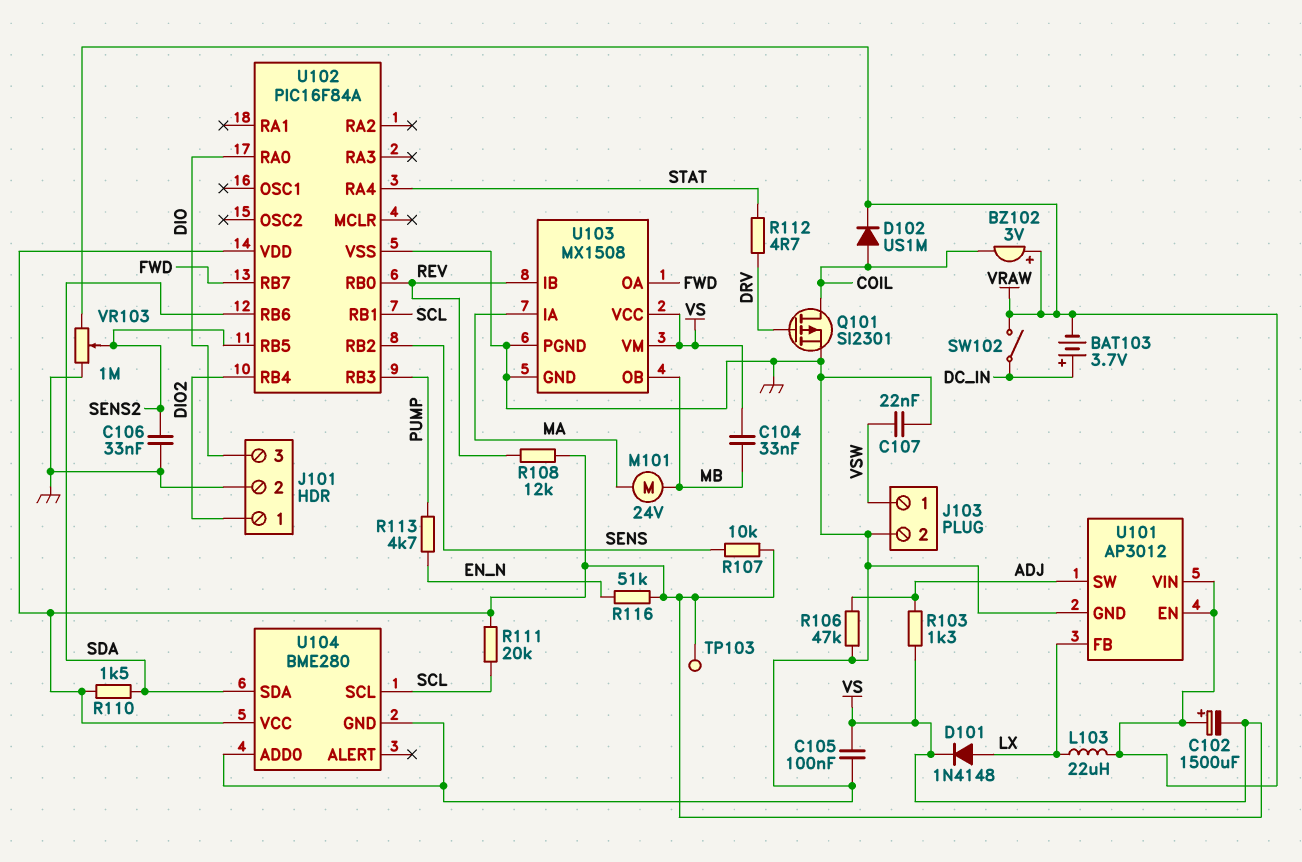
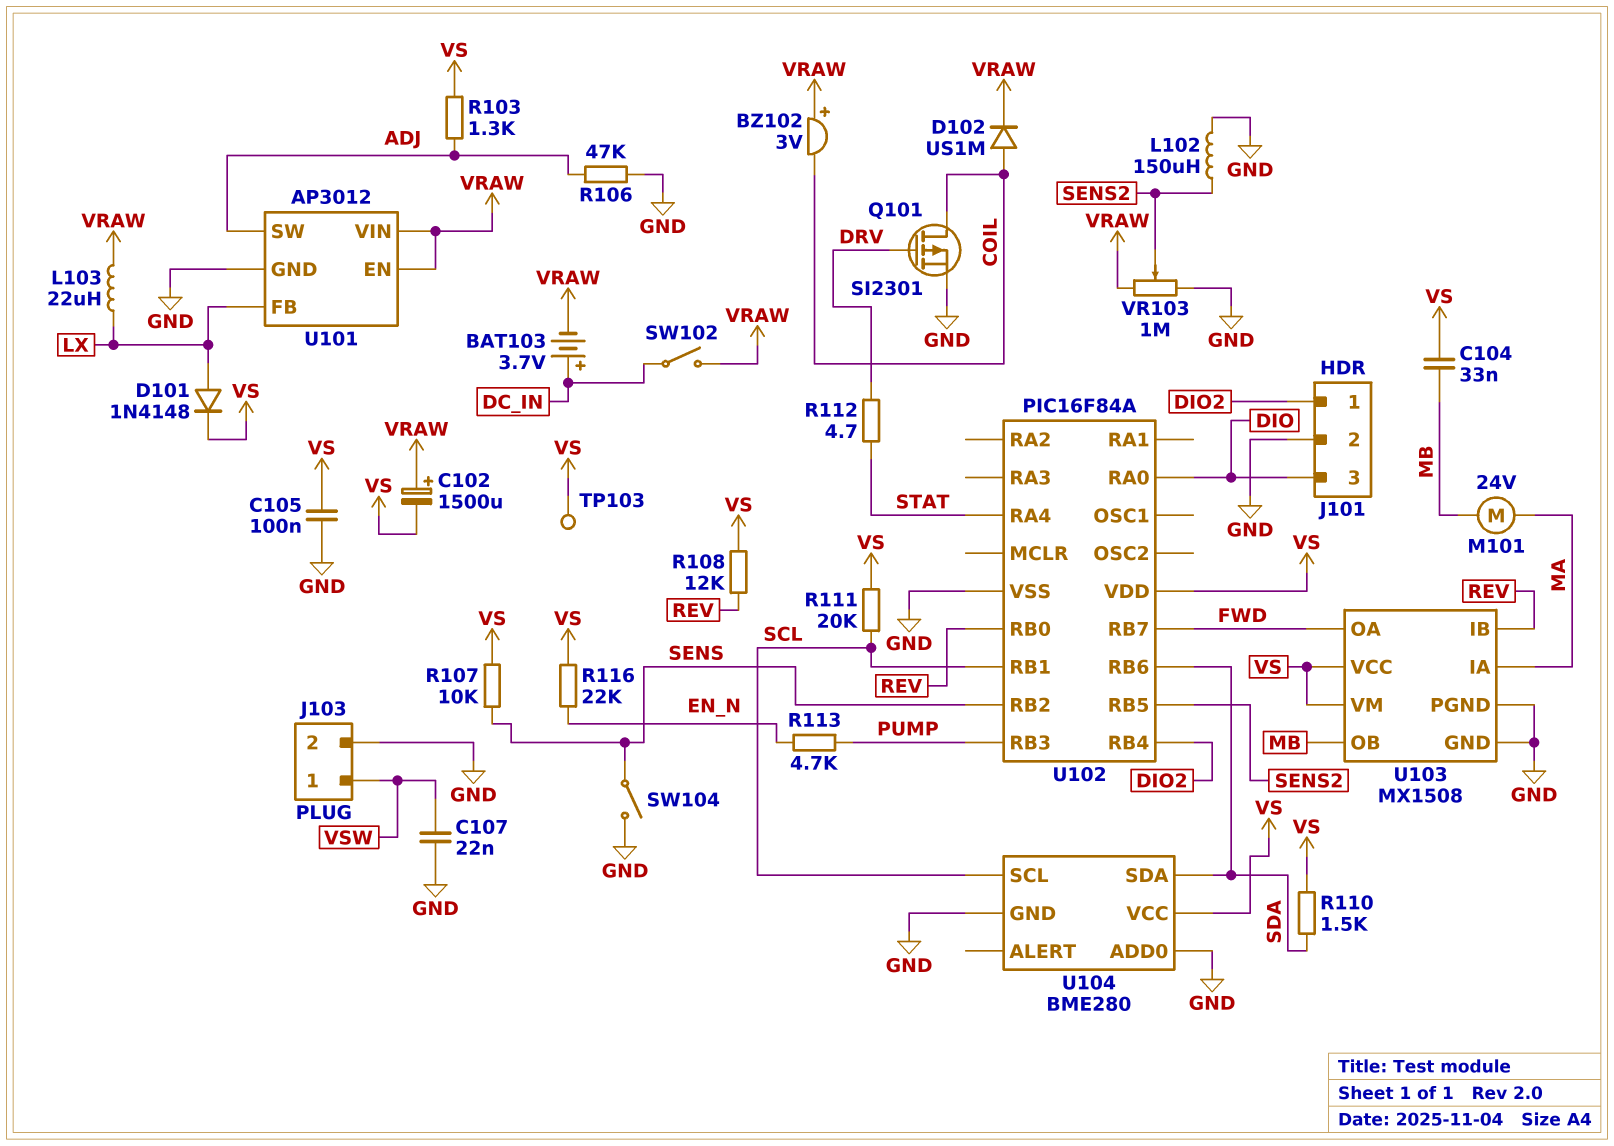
C106: 33nF (GND, SENS2) -> none
L102: none -> 150uH (GND, SENS2)
R116: 51k (EN_N, VS) -> 22k (EN_N, VS)
SW104: none -> switch (GND, SENS)

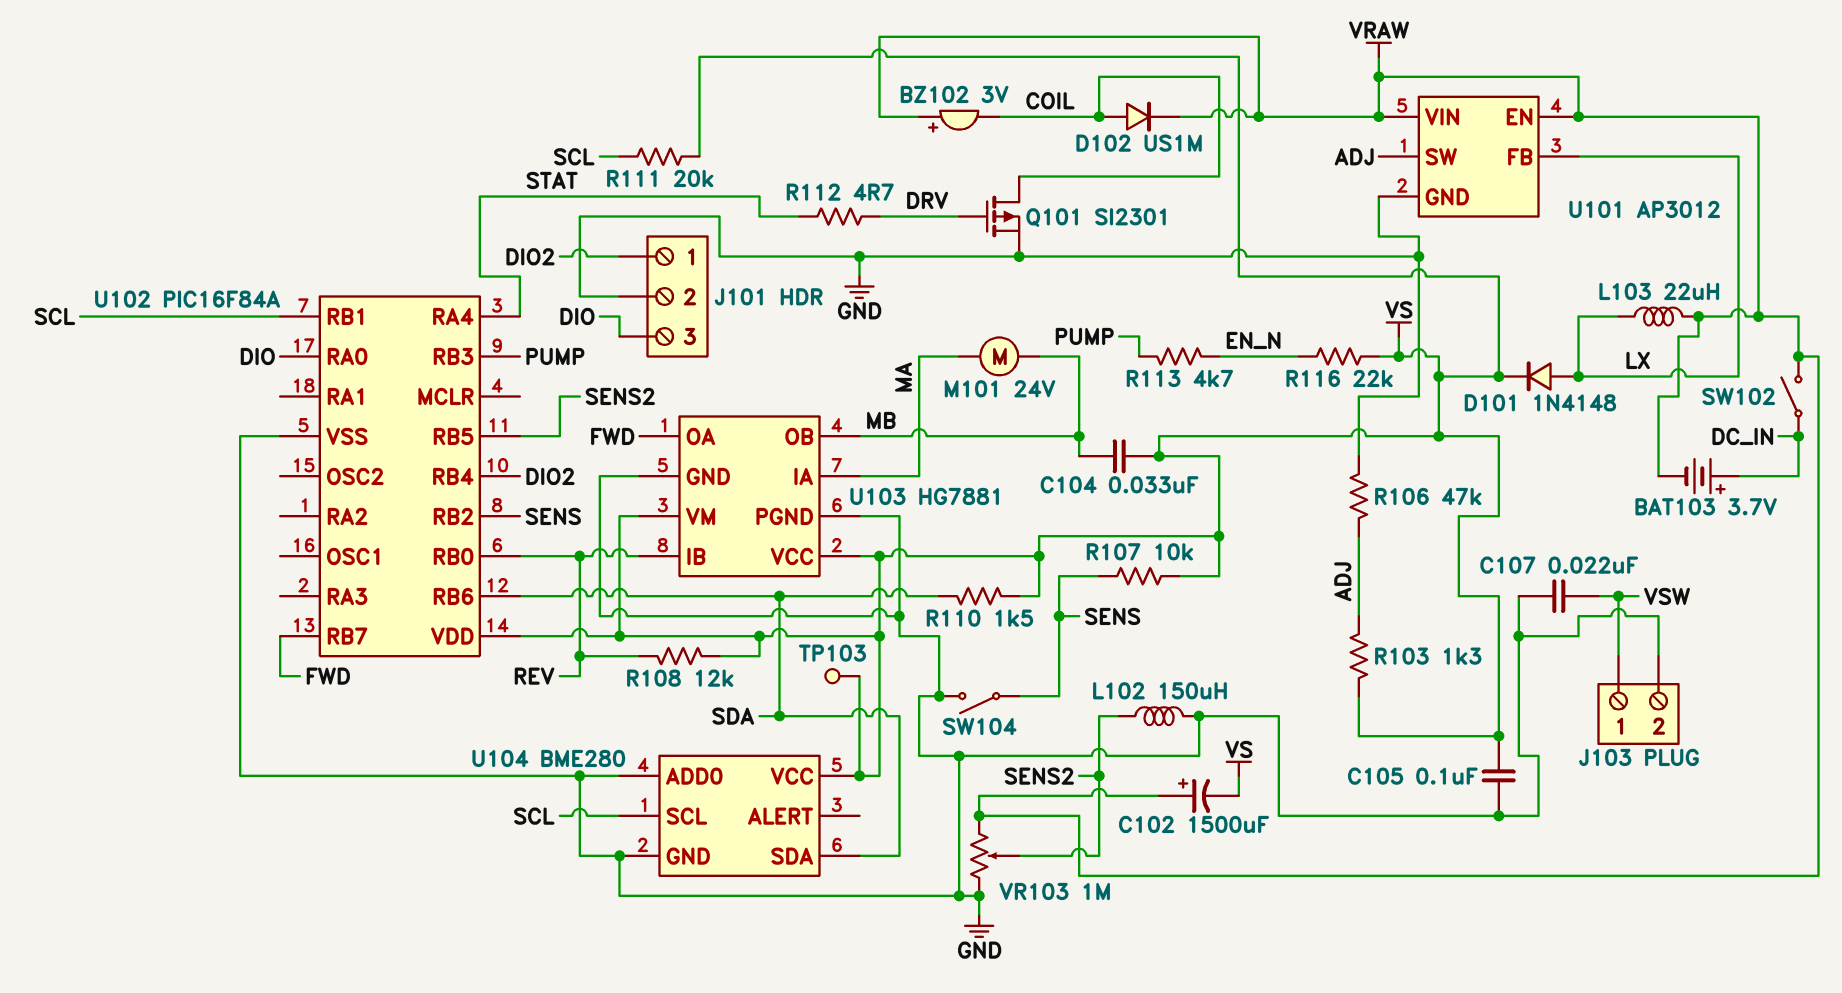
U103: MX1508 -> HG7881

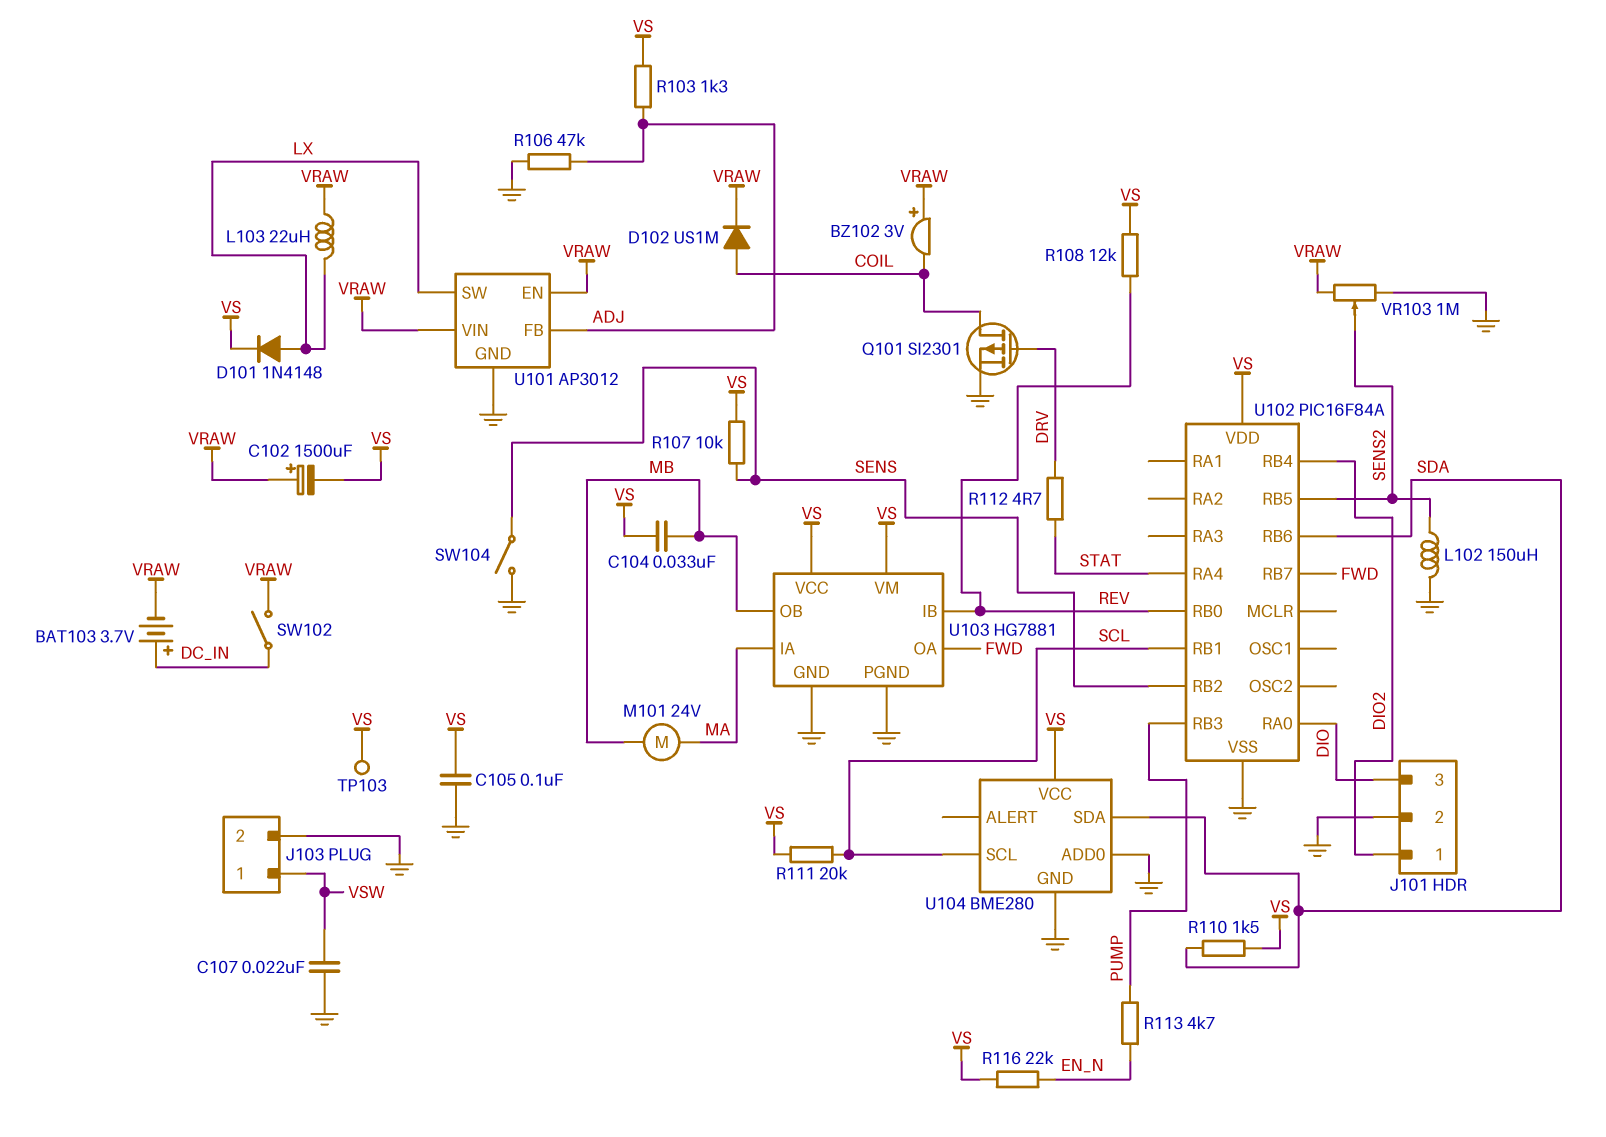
U101 pin FB: LX -> ADJ
U101 pin SW: ADJ -> LX

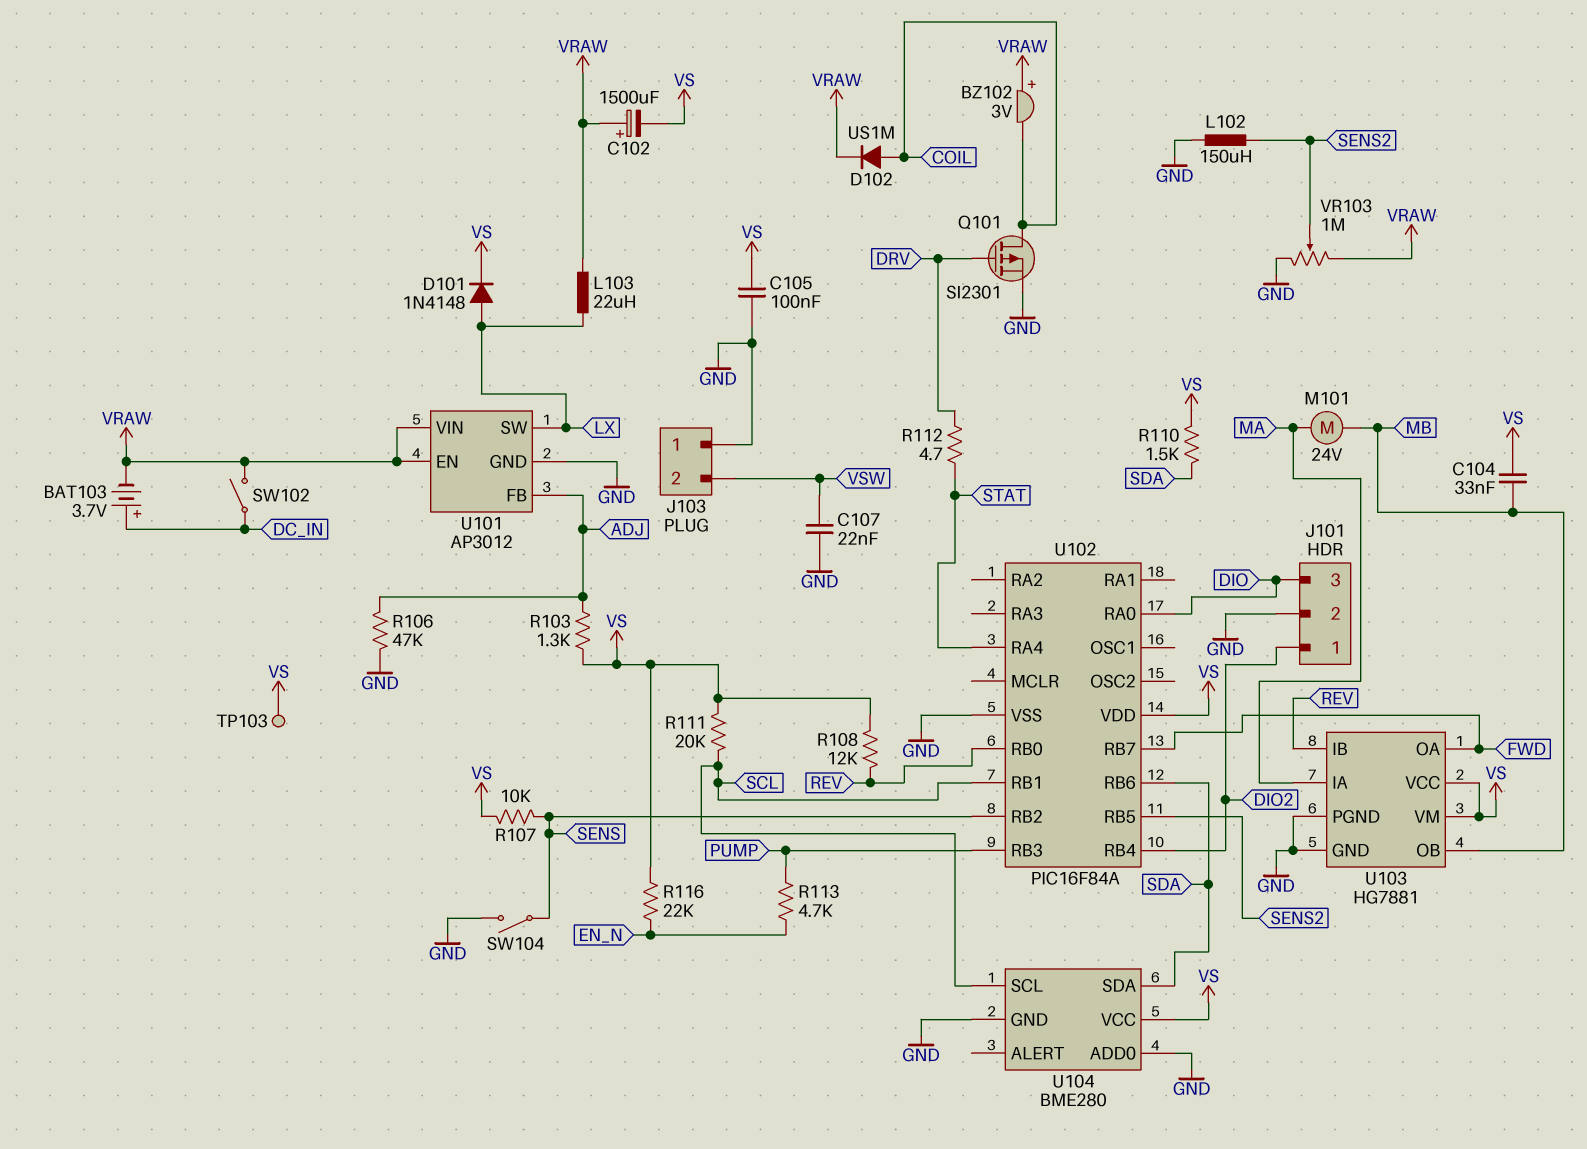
J103 pin 1: VSW -> GND
J103 pin 2: GND -> VSW

